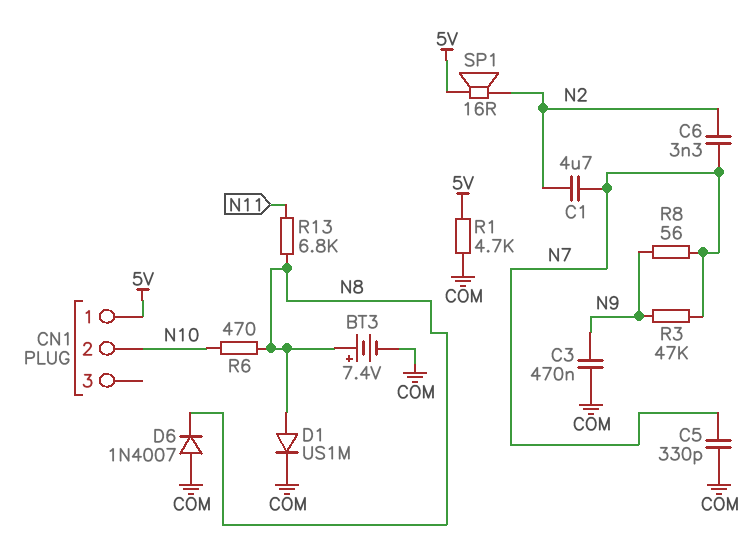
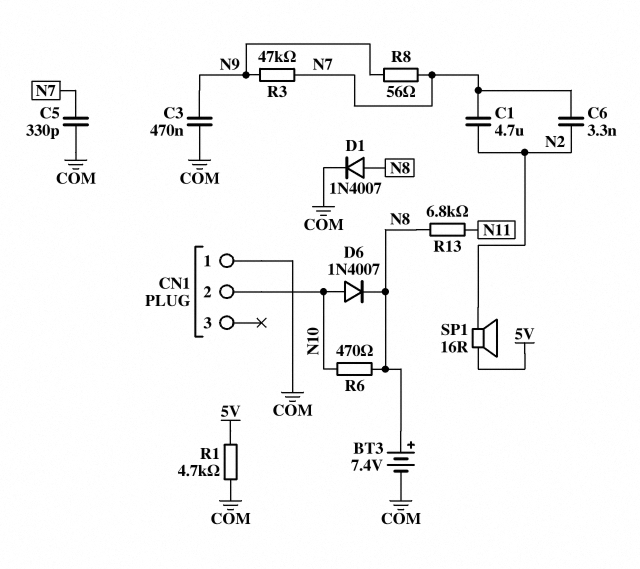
CN1 pin 1: 5V -> COM
D1: diode US1M (A N8, K COM) -> diode 1N4007 (A N8, K COM)
D6: diode 1N4007 (A COM, K N8) -> diode 1N4007 (A N10, K N8)

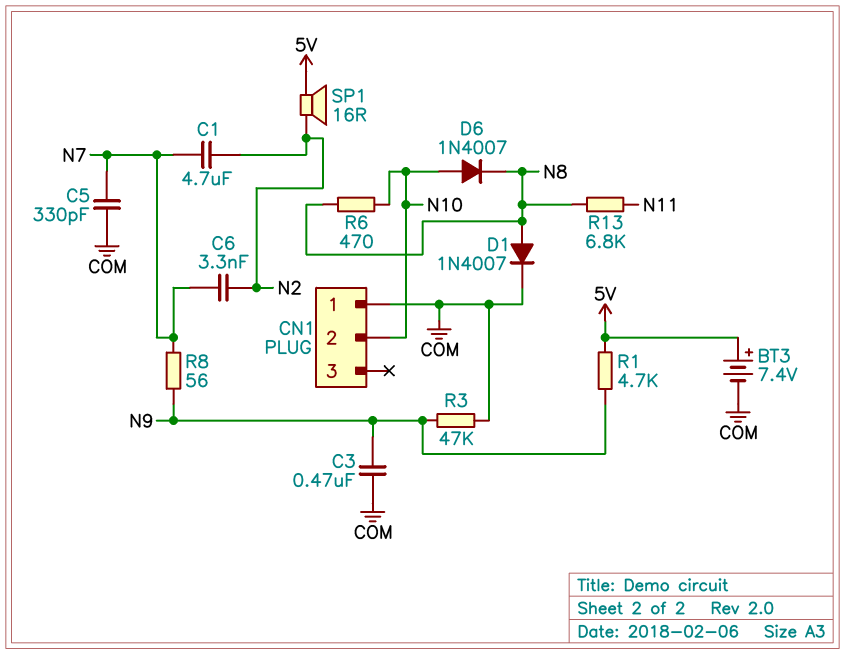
BT3: 7.4V (plus N8, minus COM) -> 7.4V (plus 5V, minus COM)
R1: 4.7k (5V, COM) -> 4.7k (5V, N9)
R3: 47k (N7, N9) -> 47k (COM, N9)

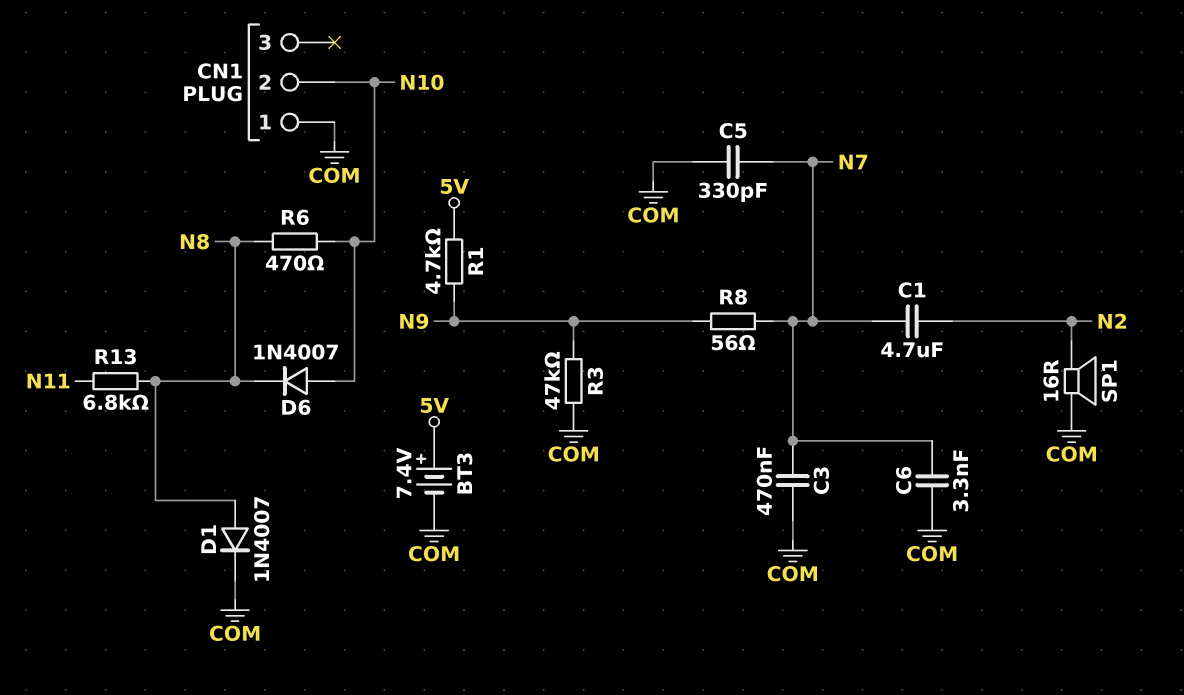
C3: 470nF (COM, N9) -> 470nF (COM, N7)
C6: 3.3nF (N2, N7) -> 3.3nF (COM, N7)
SP1: speaker 16R (5V, N2) -> speaker 16R (COM, N2)

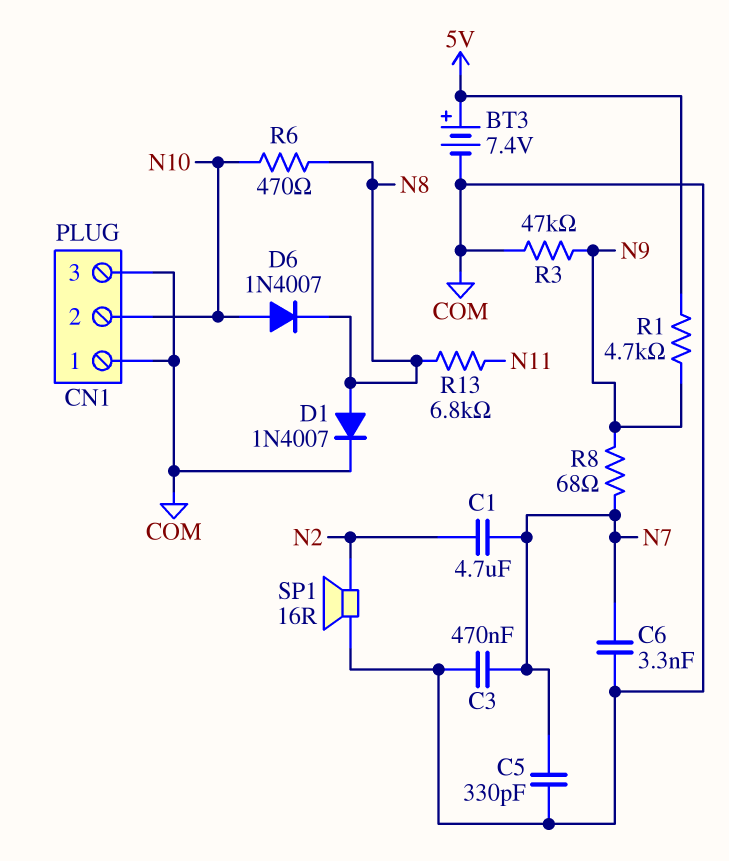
CN1 pin 3: none -> COM
R8: 56 (N7, N9) -> 68 (N7, N9)

